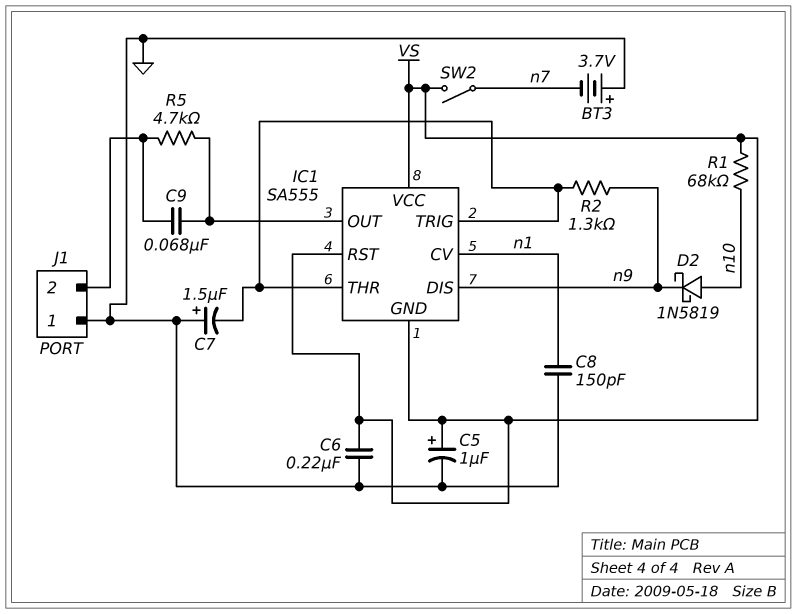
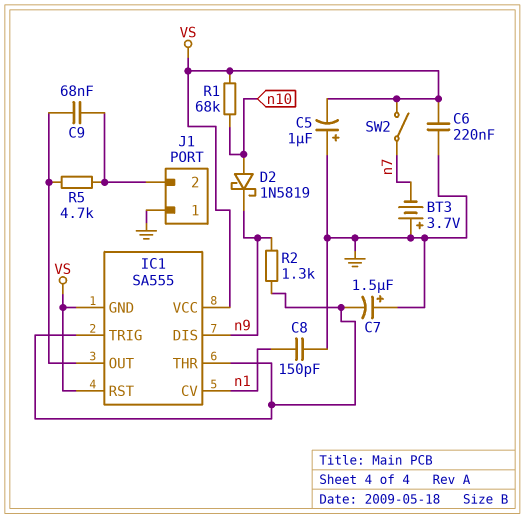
C5: 1uF (plus VS, minus GND) -> 1uF (plus GND, minus VS)

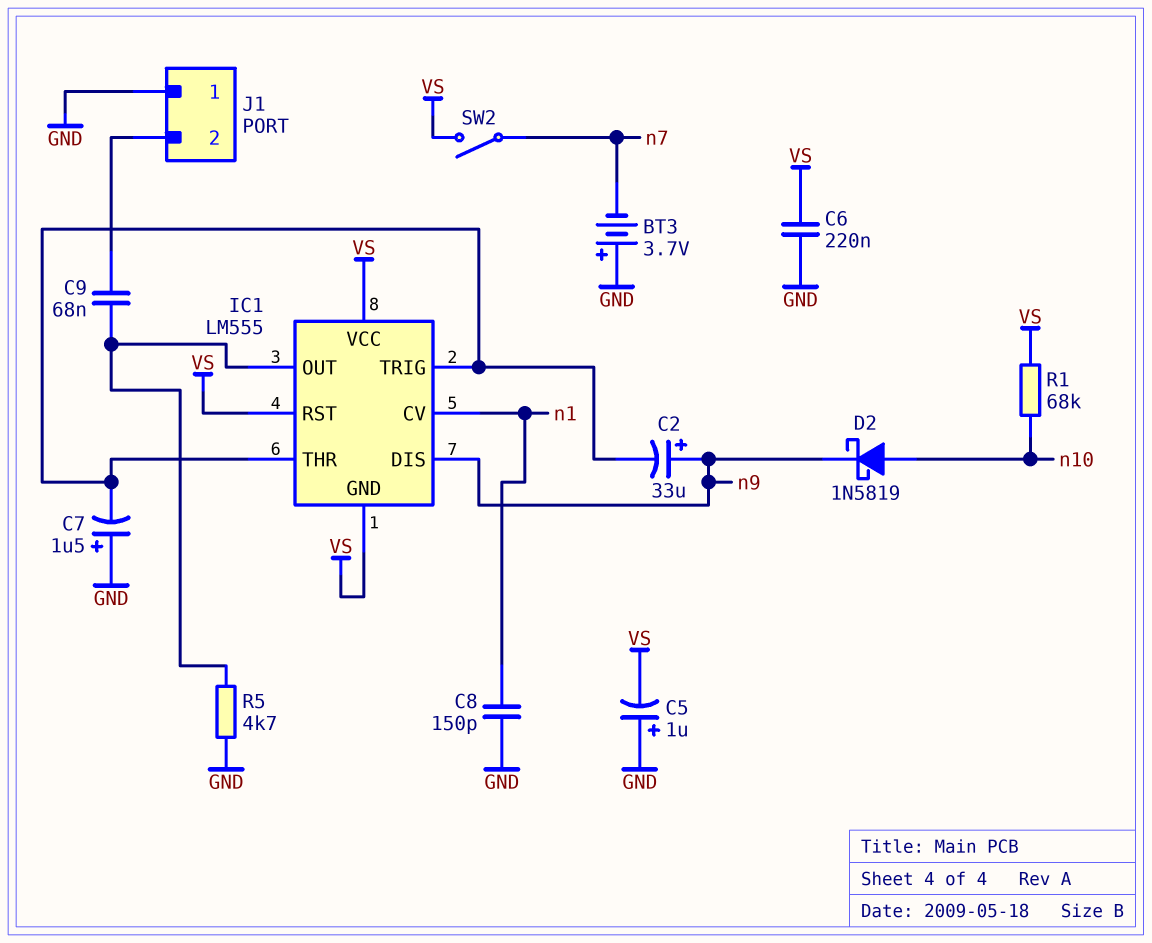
C2: none -> 33uF (plus n9, minus IC1/THR)
IC1: SA555 -> LM555
R2: 1.3k (IC1/THR, n9) -> none
R5: 4.7k (IC1/OUT, J1/2) -> 4.7k (GND, IC1/OUT)

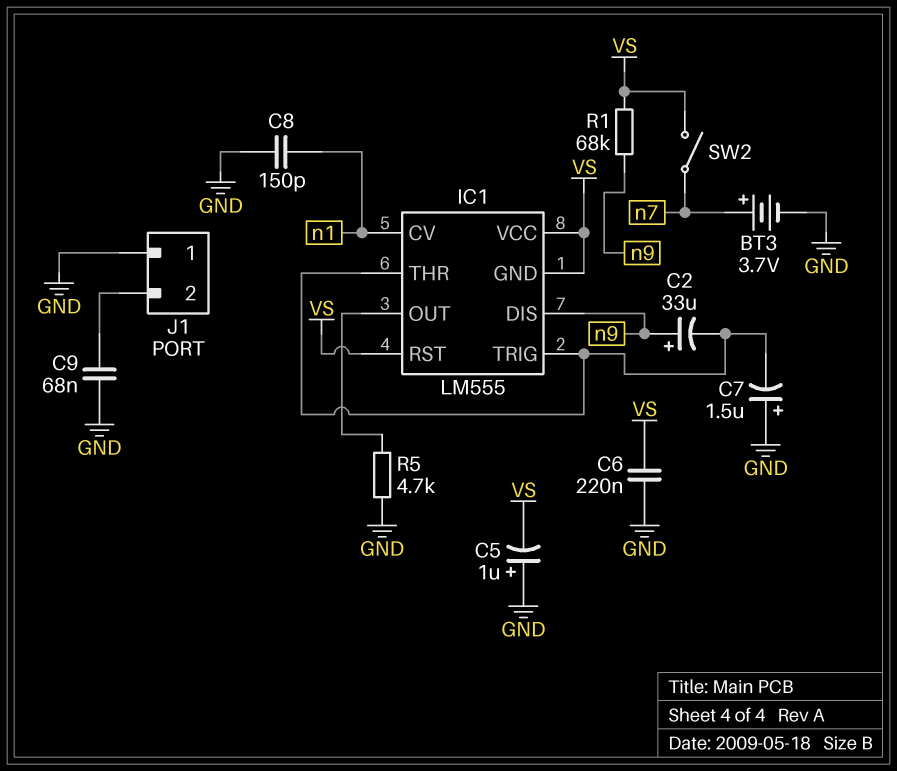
BT3: 3.7V (plus GND, minus n7) -> 3.7V (plus n7, minus GND)
C9: 68nF (IC1/OUT, J1/2) -> 68nF (GND, J1/2)
D2: schottky 1N5819 (A n10, K n9) -> none
R1: 68k (VS, n10) -> 68k (VS, n9)

